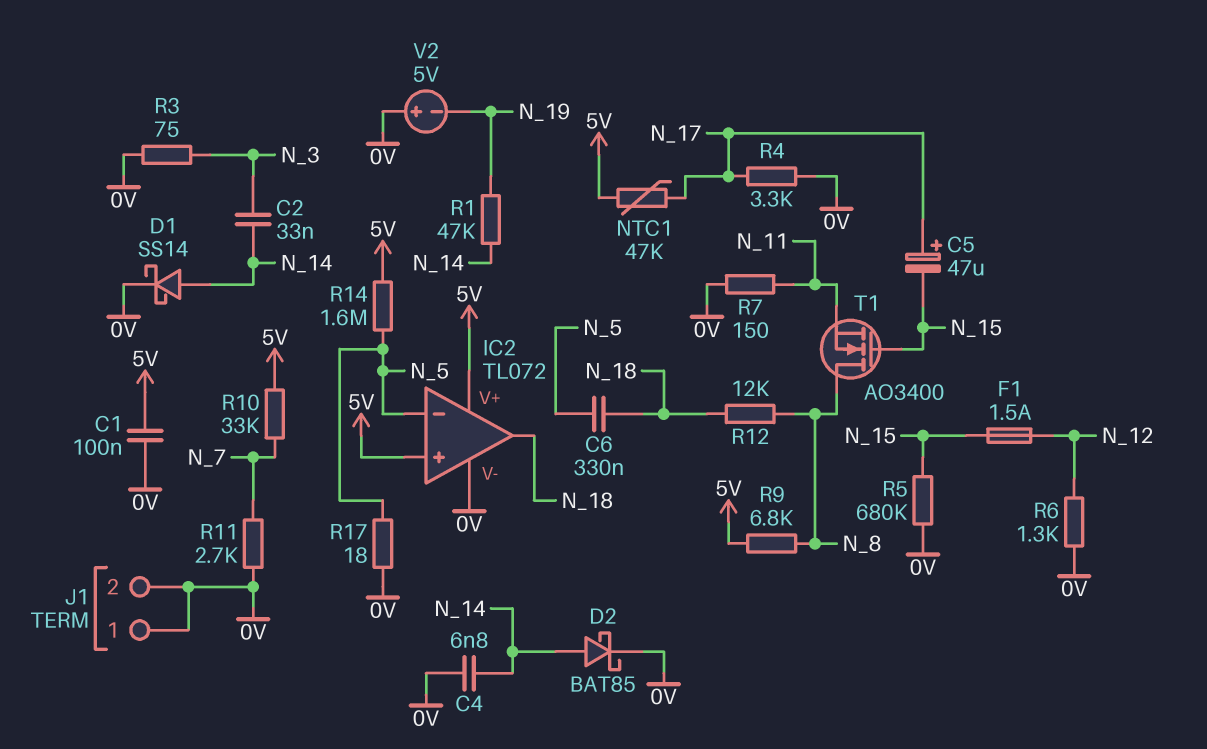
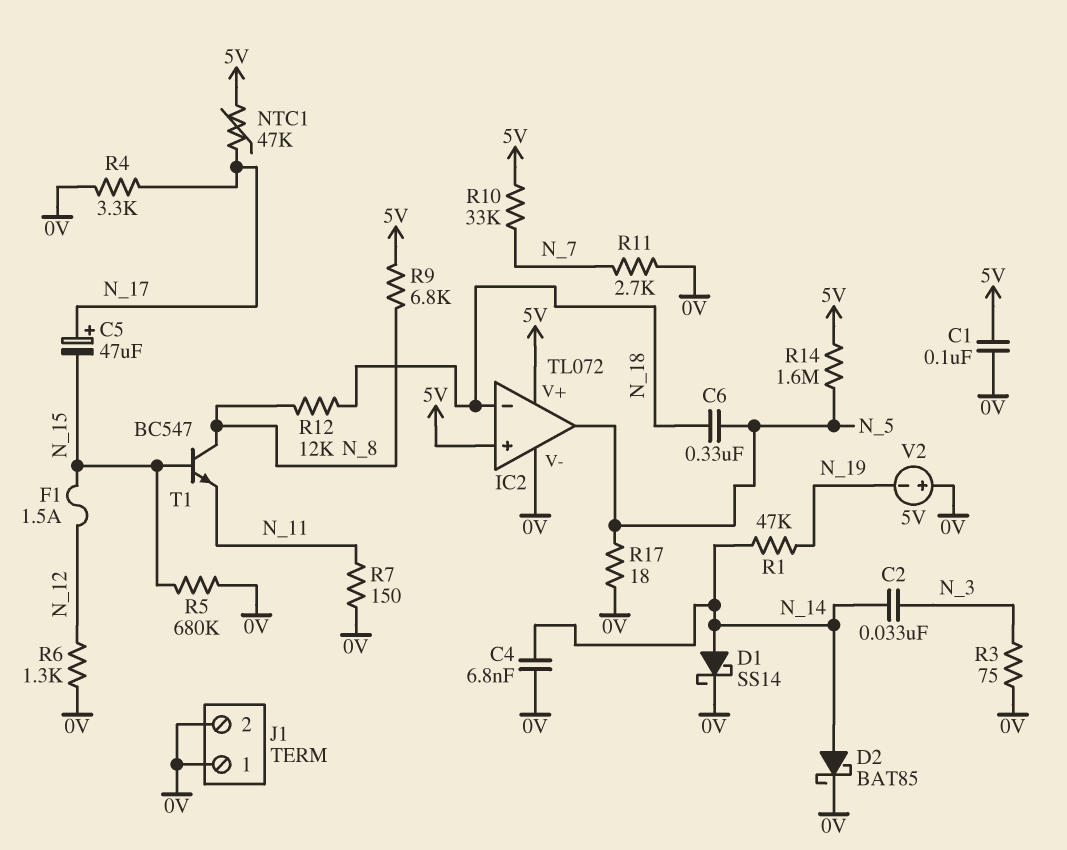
IC2 pin in-: N_5 -> N_18
IC2 pin out: N_18 -> N_5
T1: NMOS AO3400 (G N_15, D N_8, S N_11) -> NPN BC547 (B N_15, C N_8, E N_11)

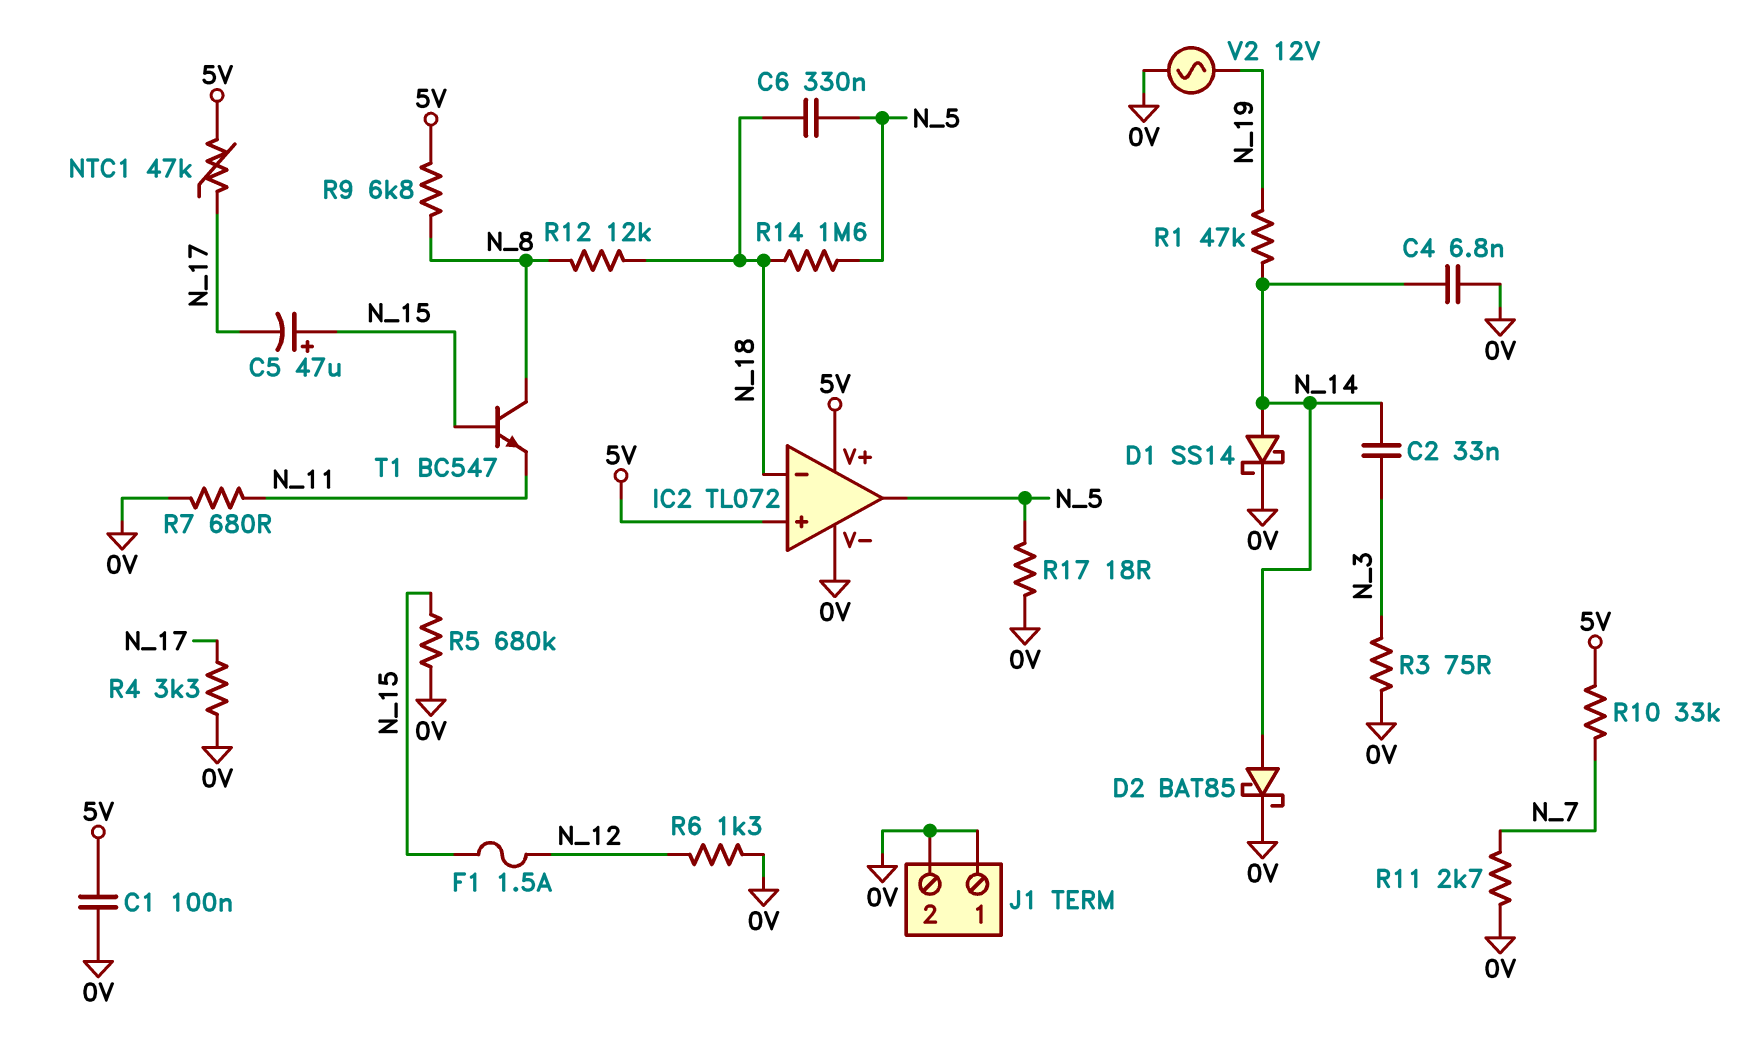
C5: 47uF (plus N_17, minus N_15) -> 47uF (plus N_15, minus N_17)
R7: 150 (0V, N_11) -> 680 (0V, N_11)
R14: 1.6M (5V, N_5) -> 1.6M (N_5, N_18)
V2: 5V (plus 0V, minus N_19) -> AC 12V (0V, N_19)

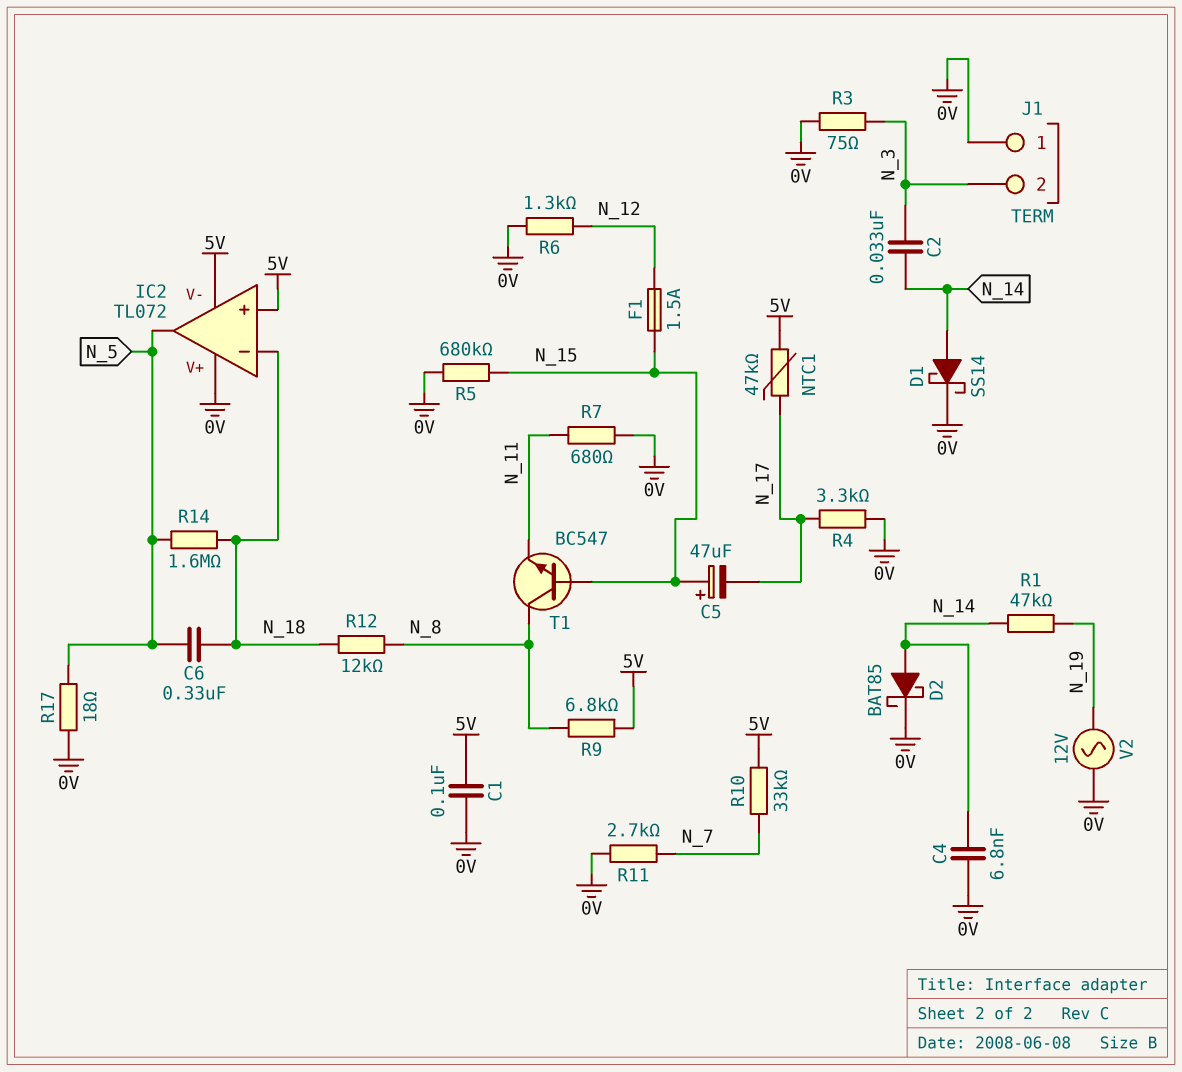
IC2 pin V+: 5V -> 0V
IC2 pin V-: 0V -> 5V
J1 pin 2: 0V -> N_3

